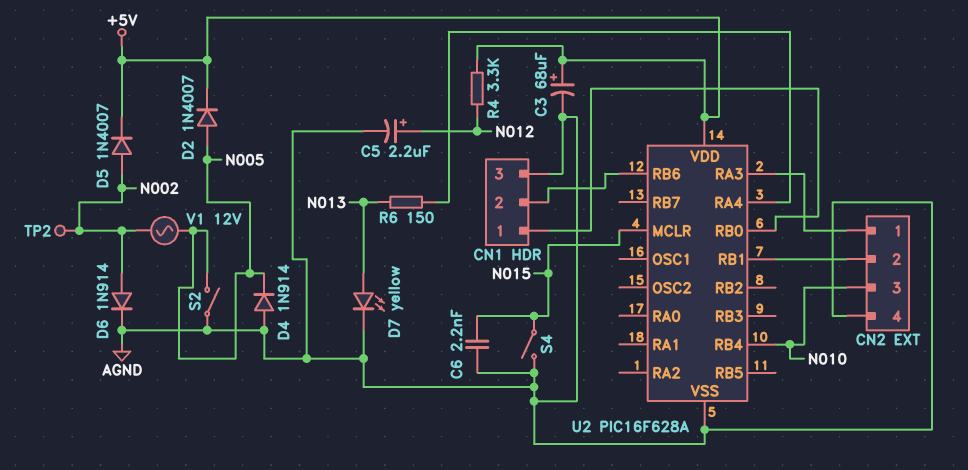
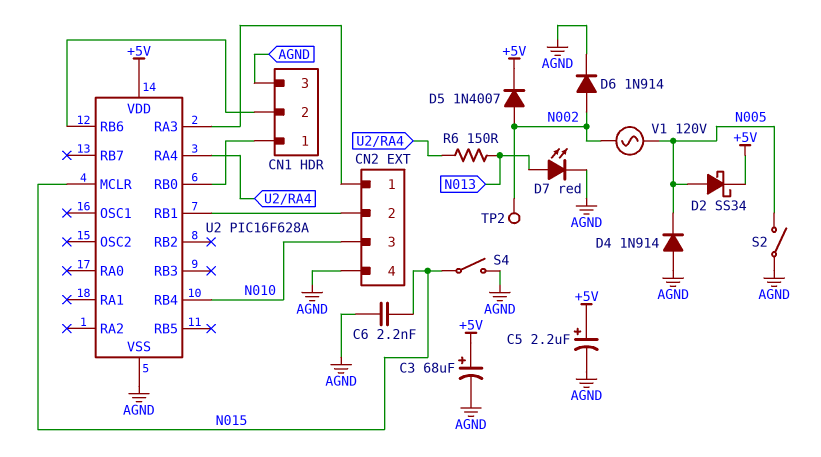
C5: 2.2uF (plus N012, minus AGND) -> 2.2uF (plus +5V, minus AGND)
D2: diode 1N4007 (A N005, K +5V) -> schottky SS34 (A N005, K +5V)
D7: LED yellow (A N013, K AGND) -> LED red (A N013, K AGND)
R4: 3.3k (+5V, N012) -> none
V1: AC 12V (N002, N005) -> AC 120V (N002, N005)

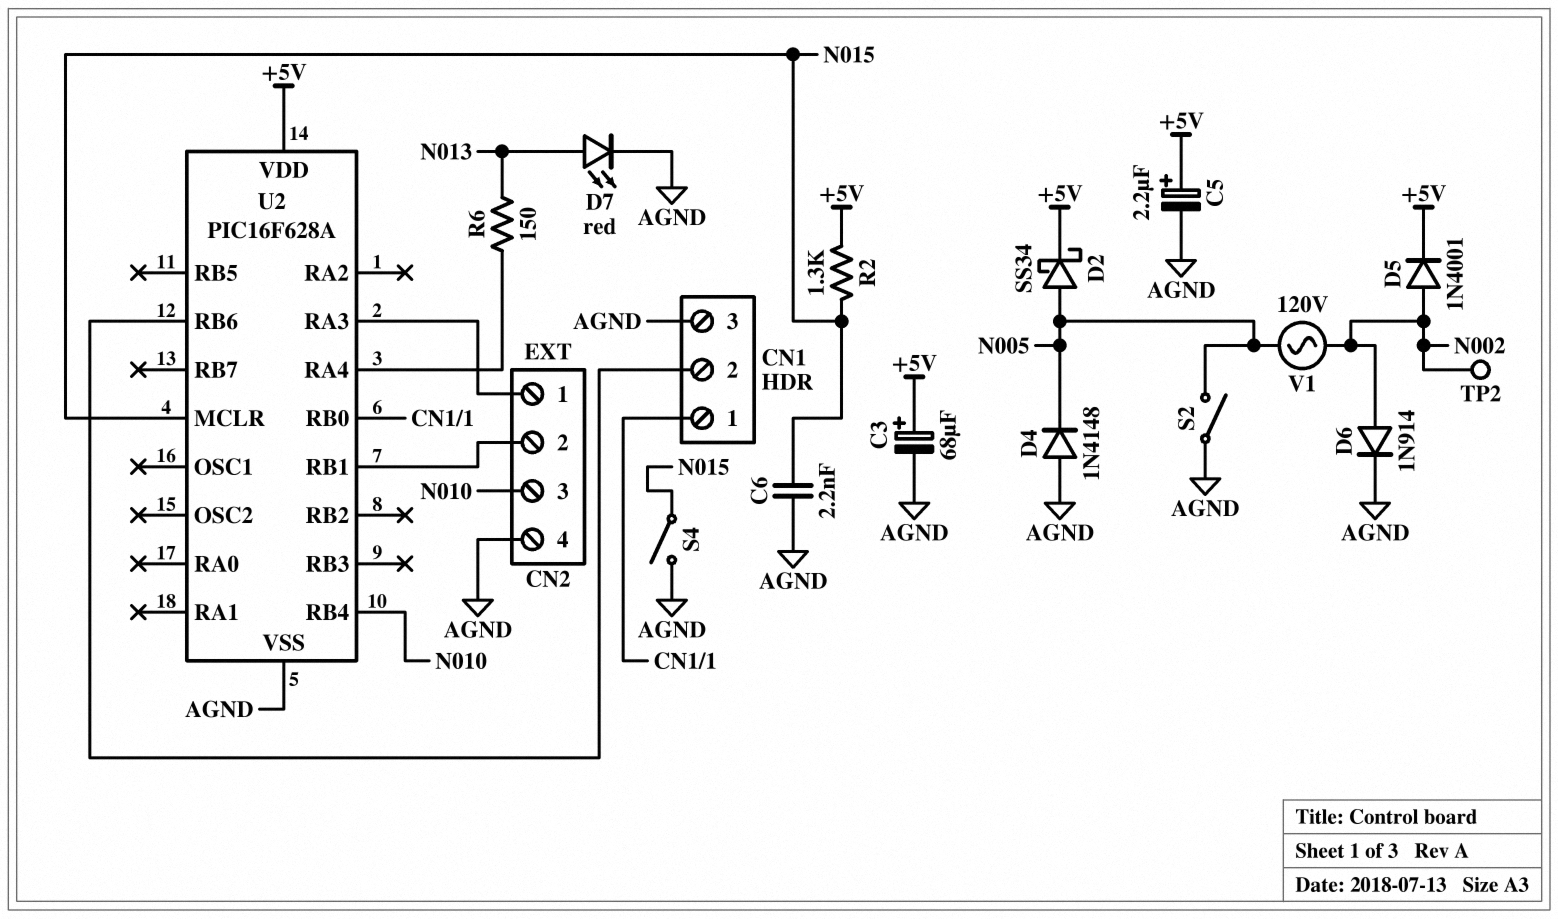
D4: diode 1N914 (A AGND, K N005) -> diode 1N4148 (A AGND, K N005)
D5: diode 1N4007 (A N002, K +5V) -> diode 1N4001 (A N002, K +5V)
R2: none -> 1.3k (+5V, N015)

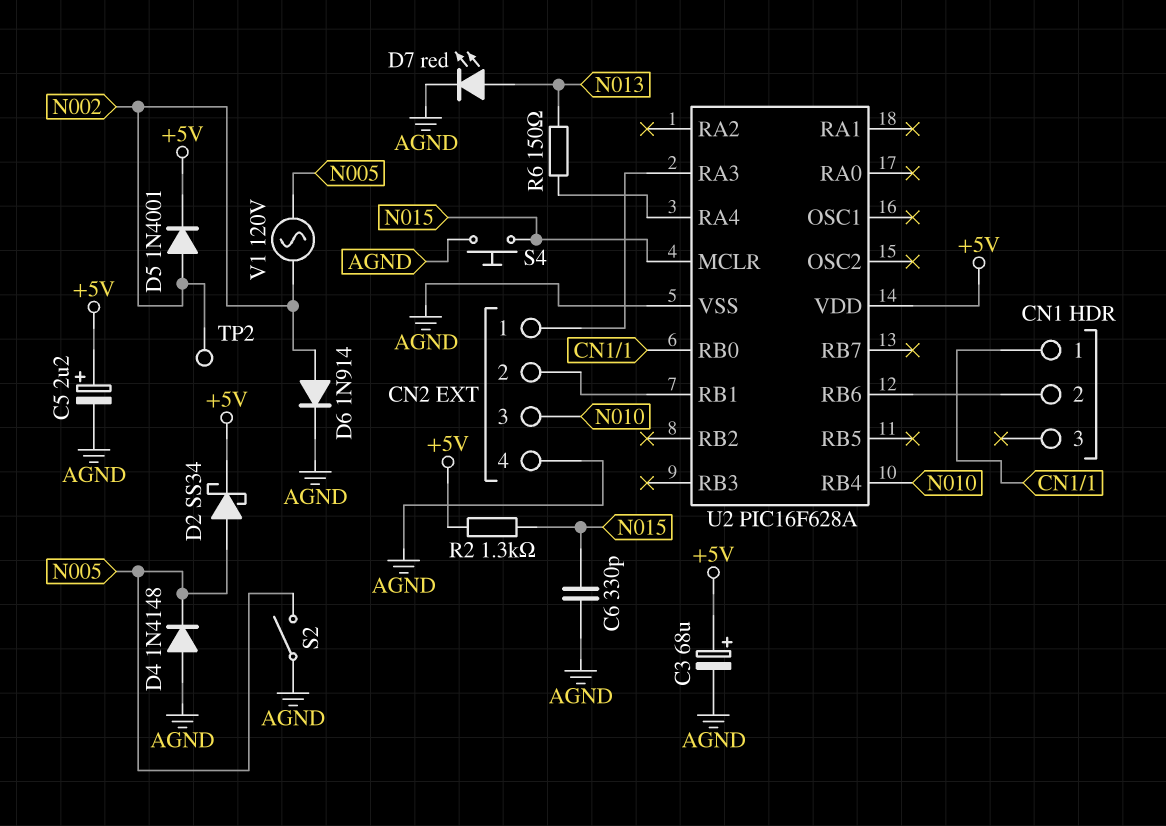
C6: 2.2nF (AGND, N015) -> 330pF (AGND, N015)
CN1 pin 3: AGND -> none
S4: switch (AGND, N015) -> button (AGND, N015)

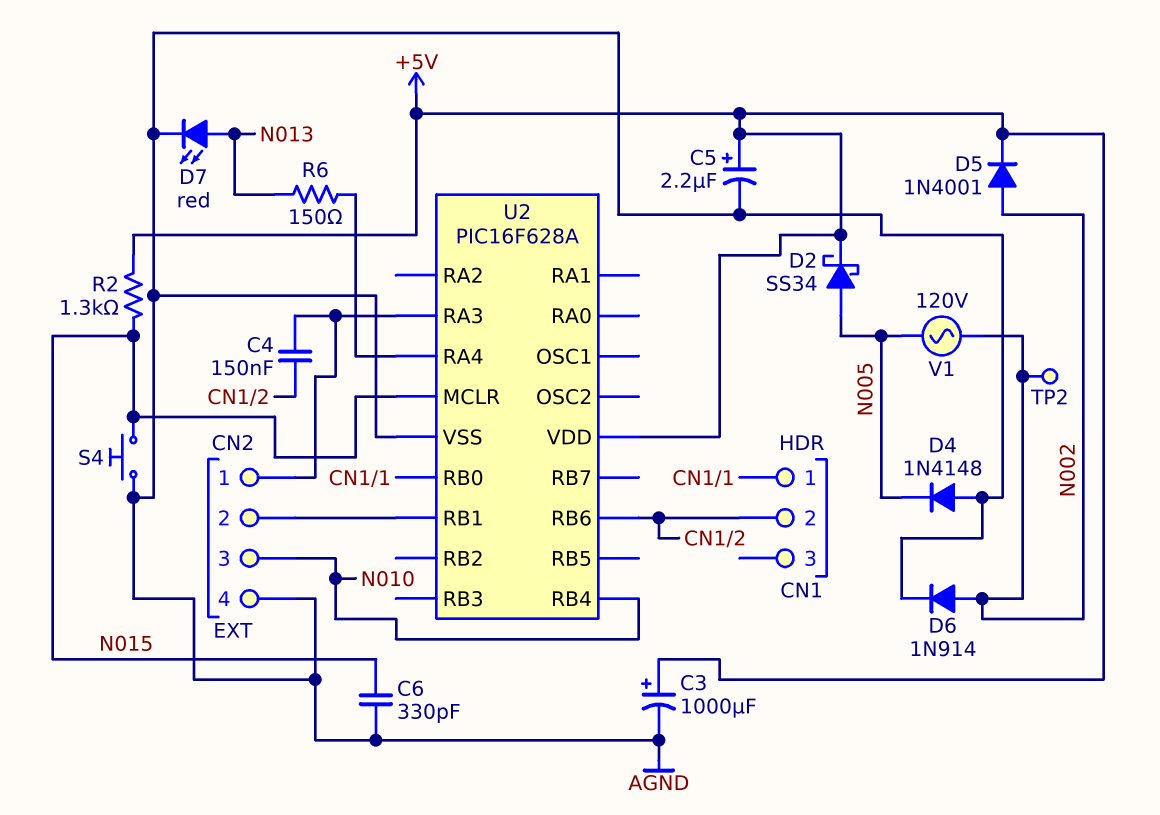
C3: 68uF (plus +5V, minus AGND) -> 1000uF (plus +5V, minus AGND)
C4: none -> 150nF (CN1/2, CN2/1)
S2: switch (AGND, N005) -> none

